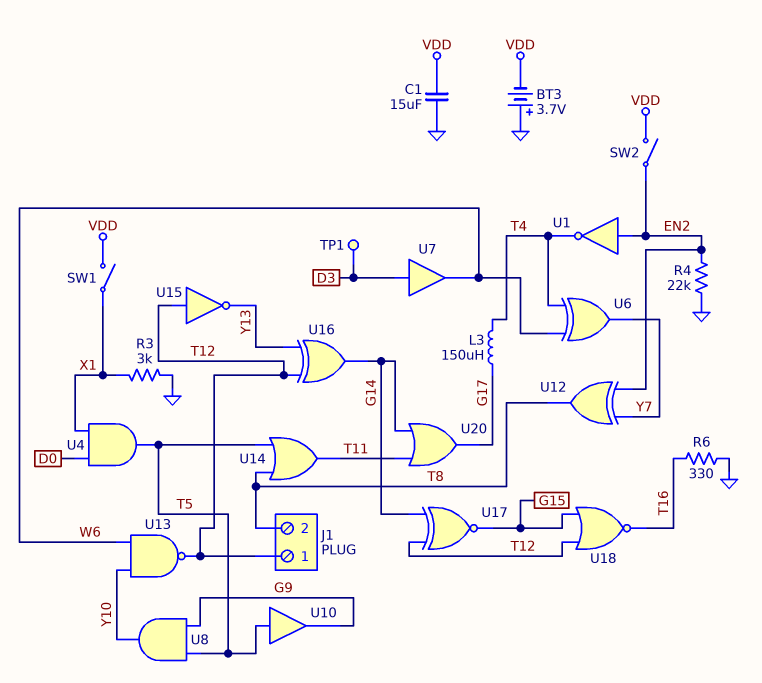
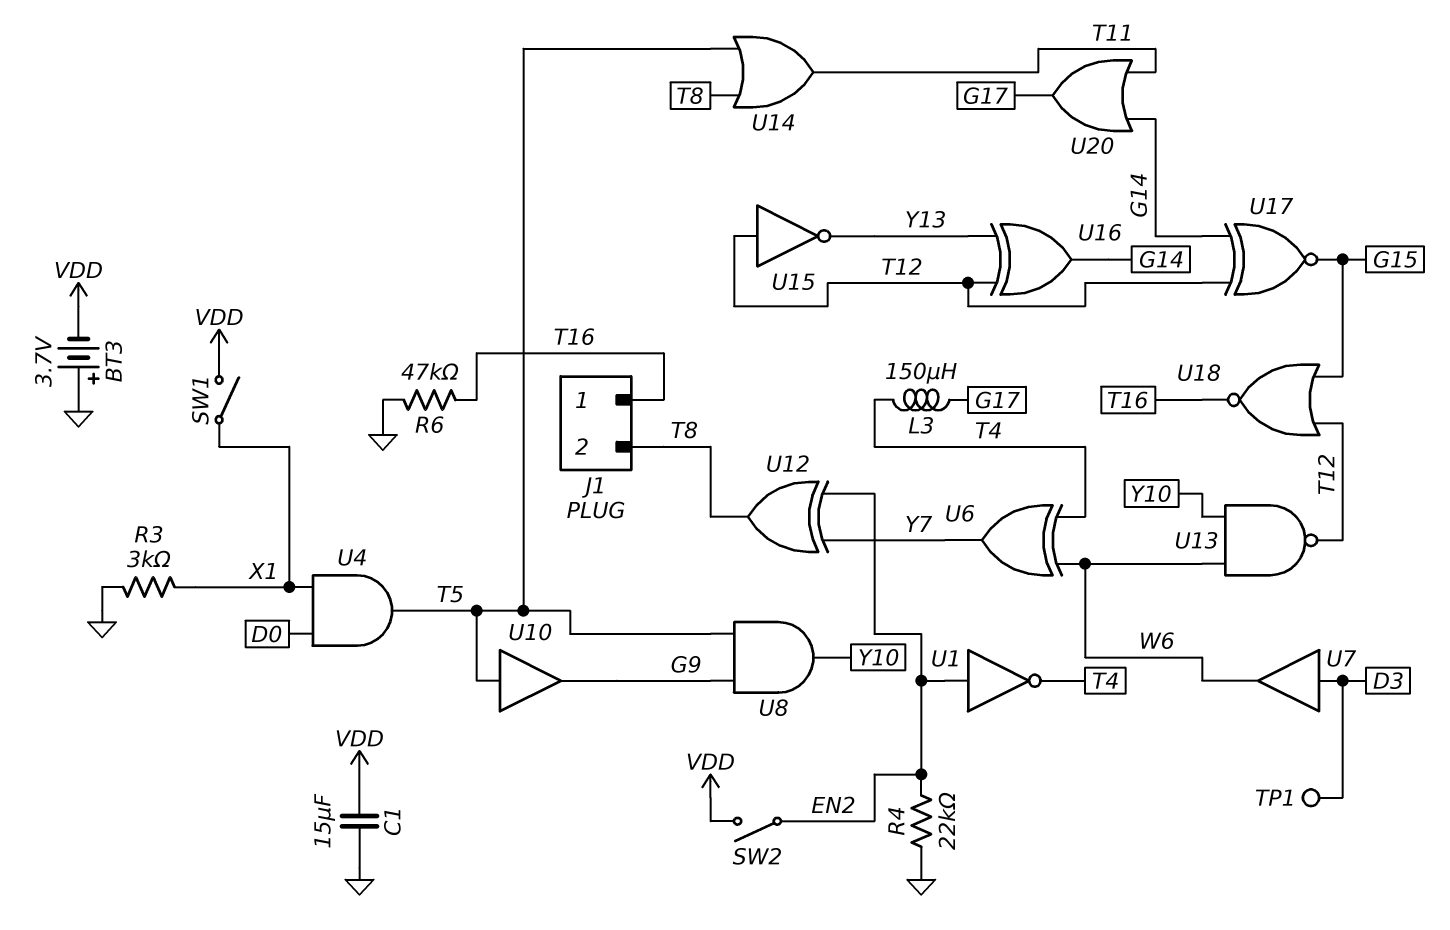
J1 pin 1: T12 -> T16
R6: 330 (GND, T16) -> 47k (GND, T16)

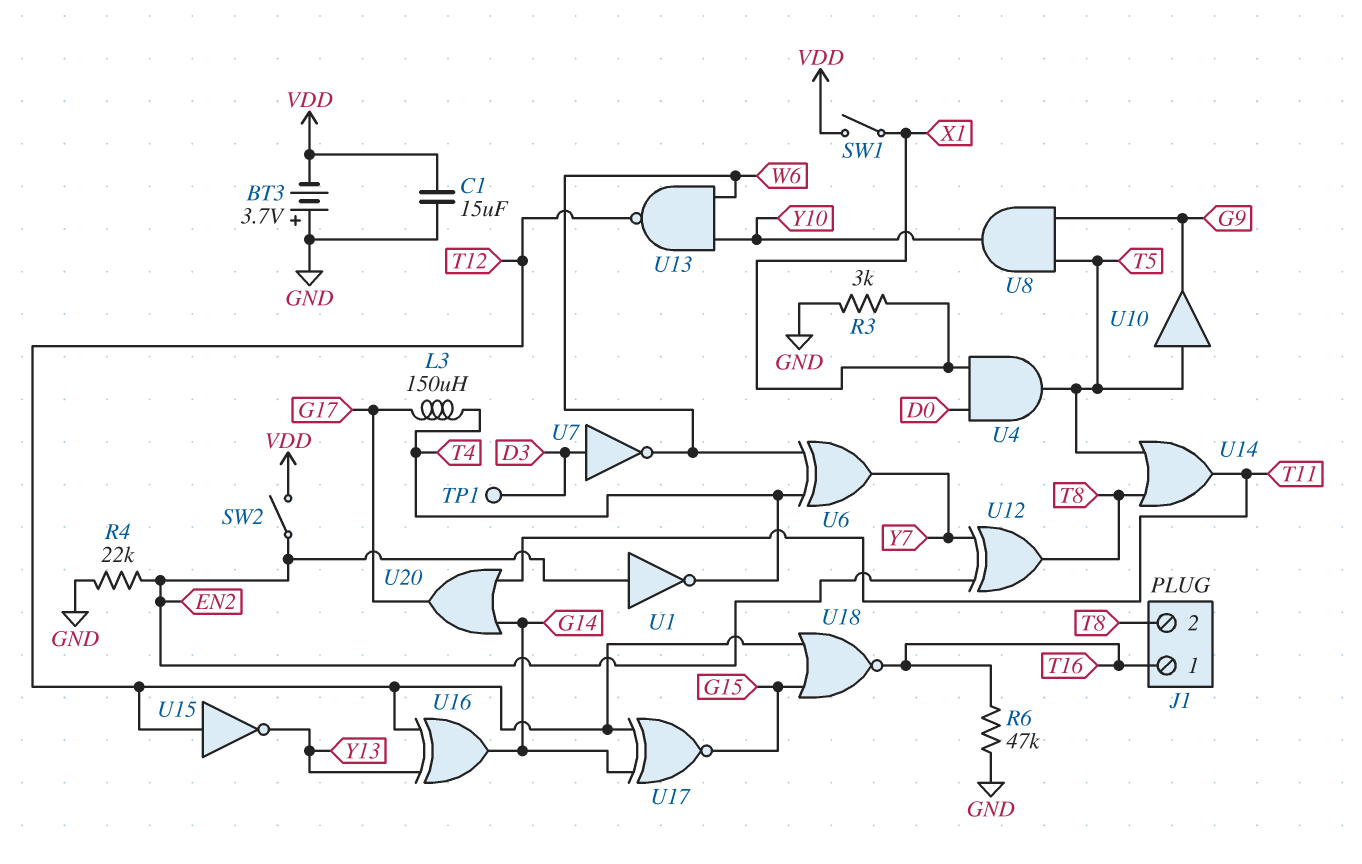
U7: buffer (in D3, out W6) -> NOT (in D3, out W6)

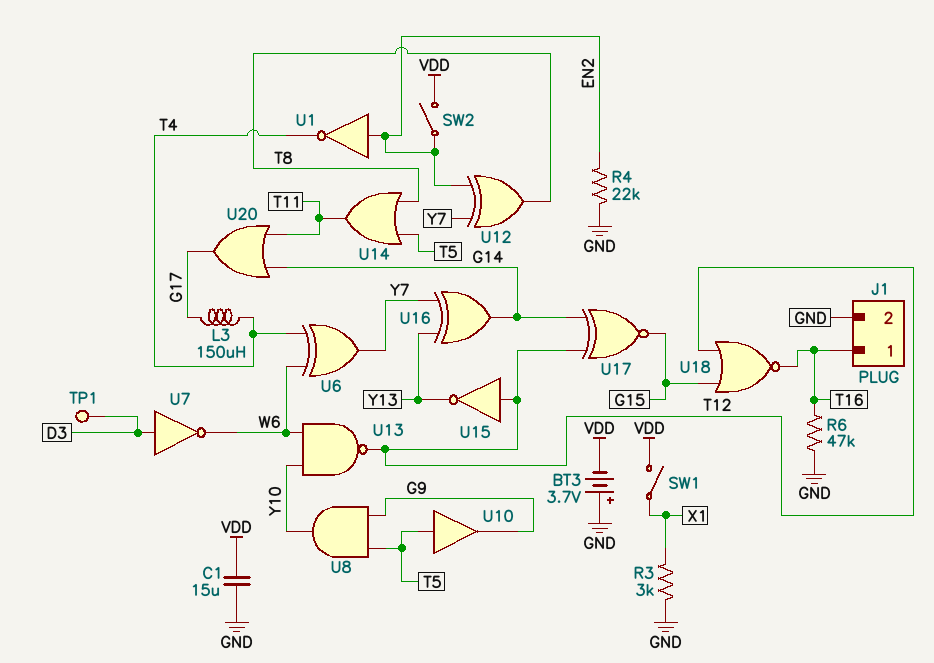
J1 pin 2: T8 -> GND
U4: AND (in D0, in X1, out T5) -> none
U16: XOR (in T12, in Y13, out G14) -> XOR (in Y7, in Y13, out G14)

